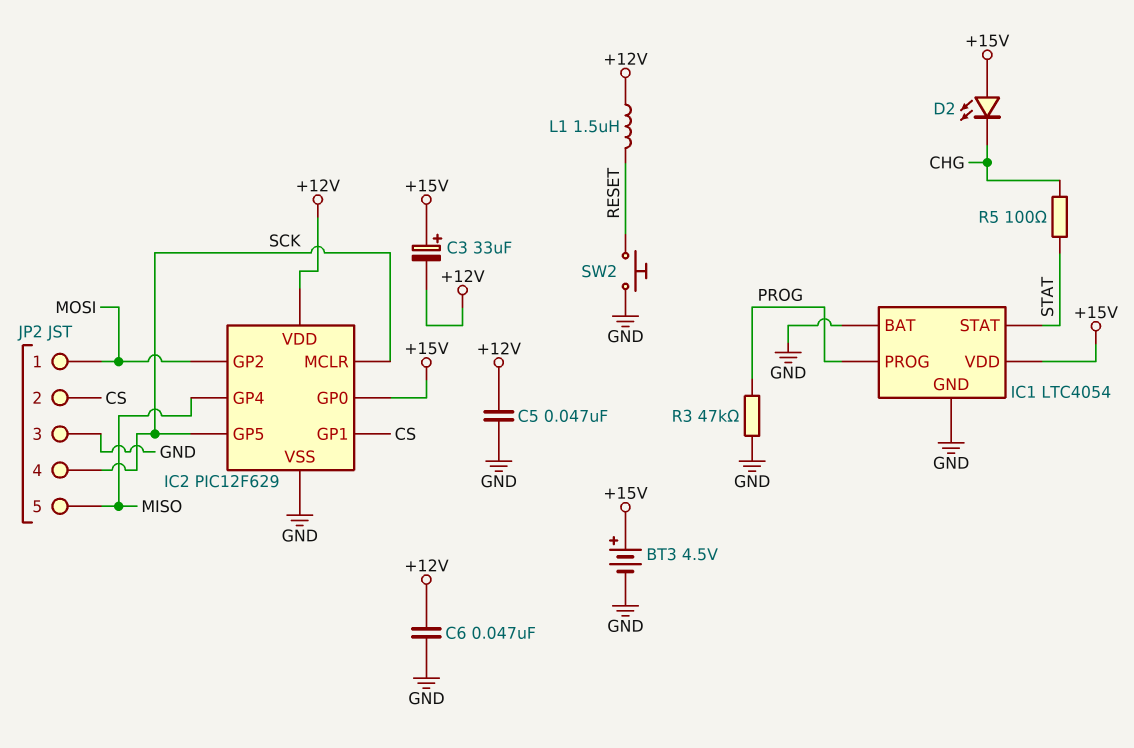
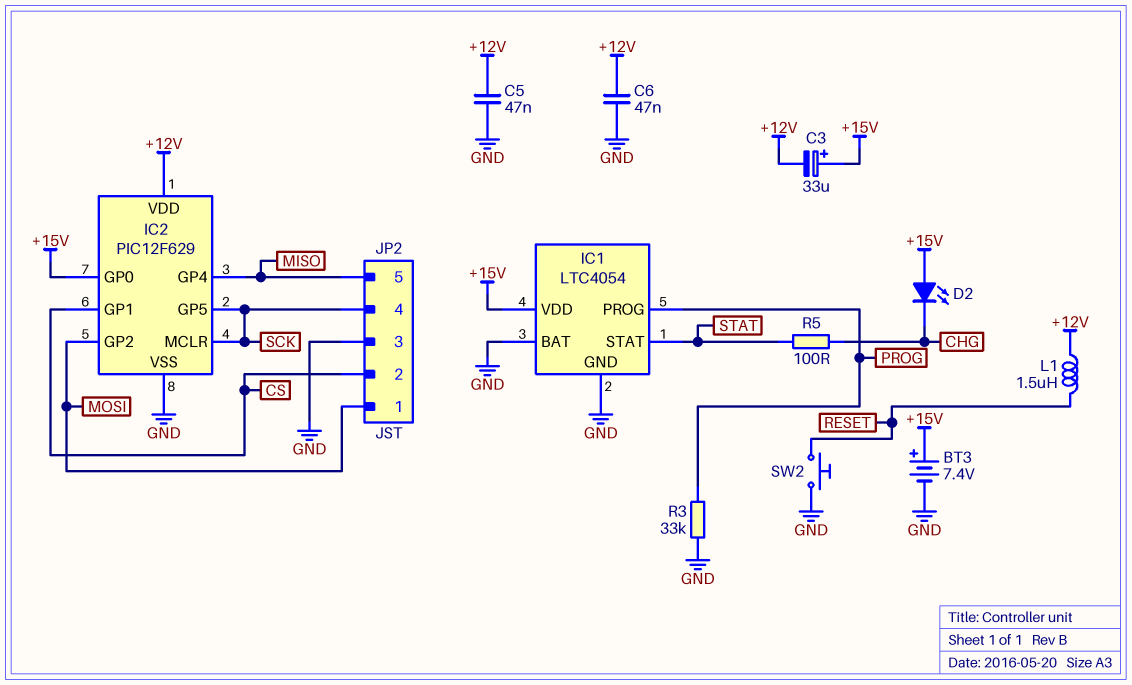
BT3: 4.5V (plus +15V, minus GND) -> 7.4V (plus +15V, minus GND)
R3: 47k (GND, PROG) -> 33k (GND, PROG)

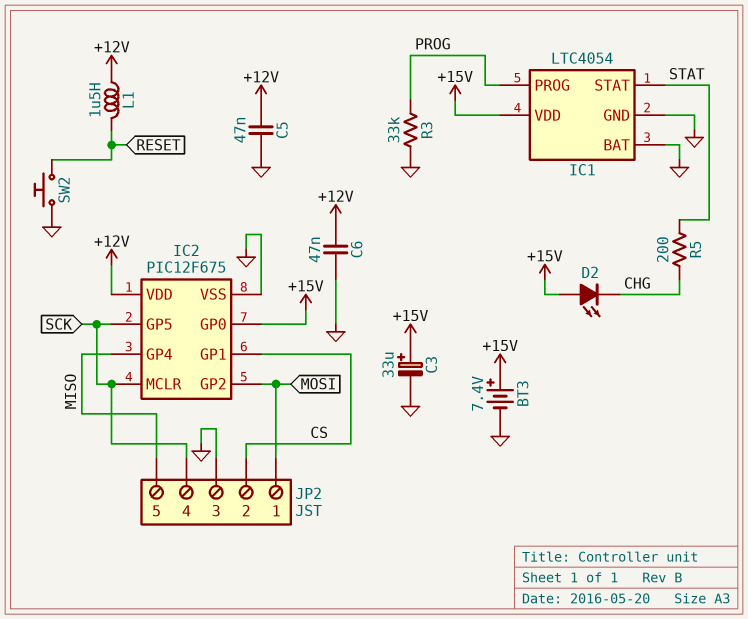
C3: 33uF (plus +15V, minus +12V) -> 33uF (plus +15V, minus GND)
IC2: PIC12F629 -> PIC12F675
R5: 100 (CHG, STAT) -> 200 (CHG, STAT)

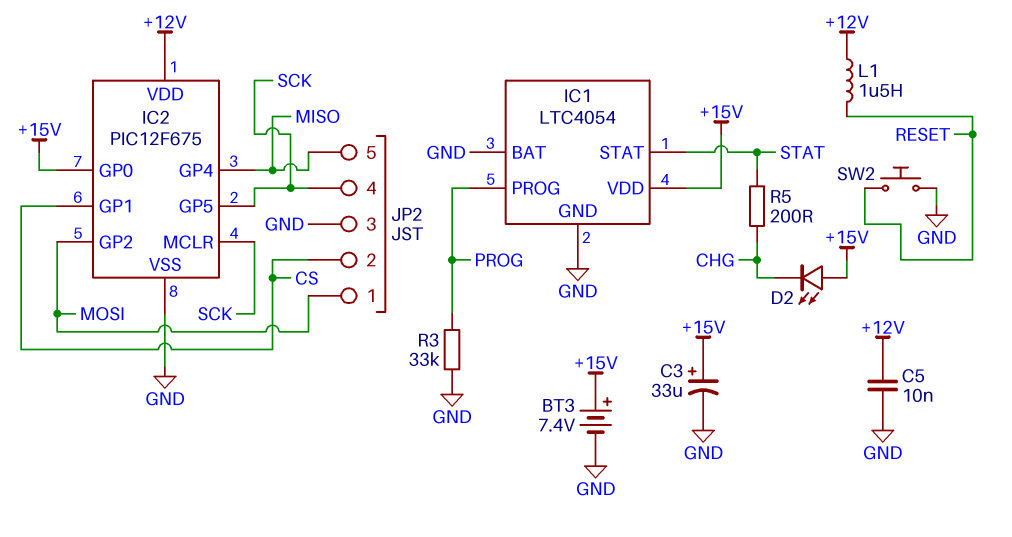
C5: 47nF (+12V, GND) -> 10nF (+12V, GND)
C6: 47nF (+12V, GND) -> none

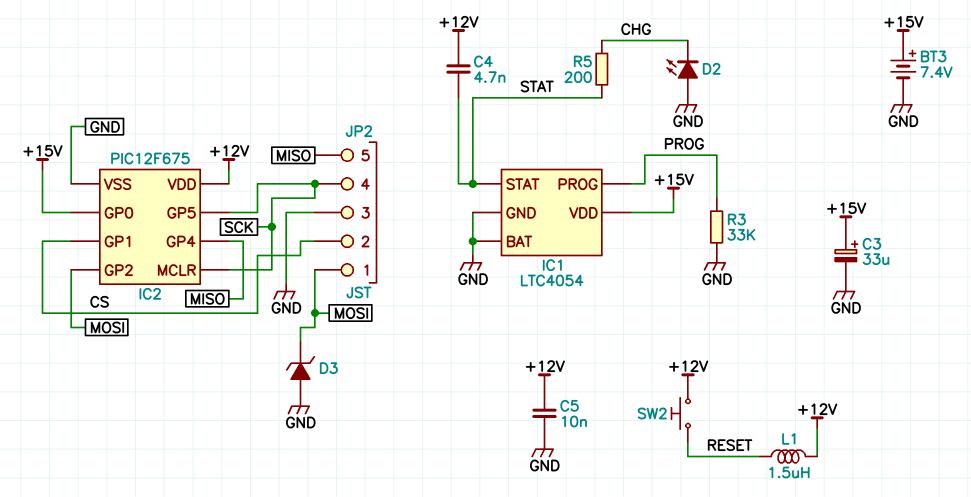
C4: none -> 4.7nF (+12V, STAT)
D2: LED (A +15V, K CHG) -> LED (A GND, K CHG)
D3: none -> zener (A GND, K MOSI)
SW2: button (GND, RESET) -> button (+12V, RESET)

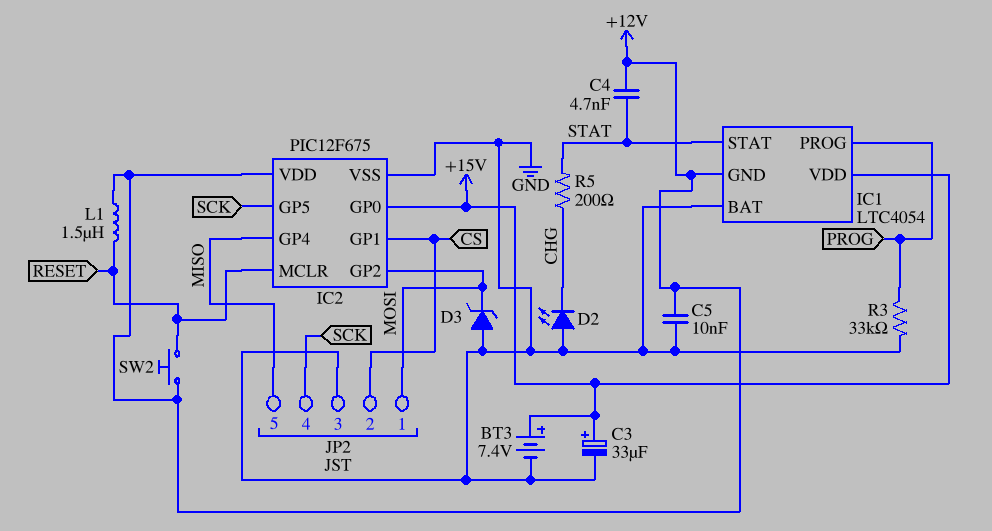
IC1 pin GND: GND -> +12V
IC2 pin MCLR: SCK -> RESET

